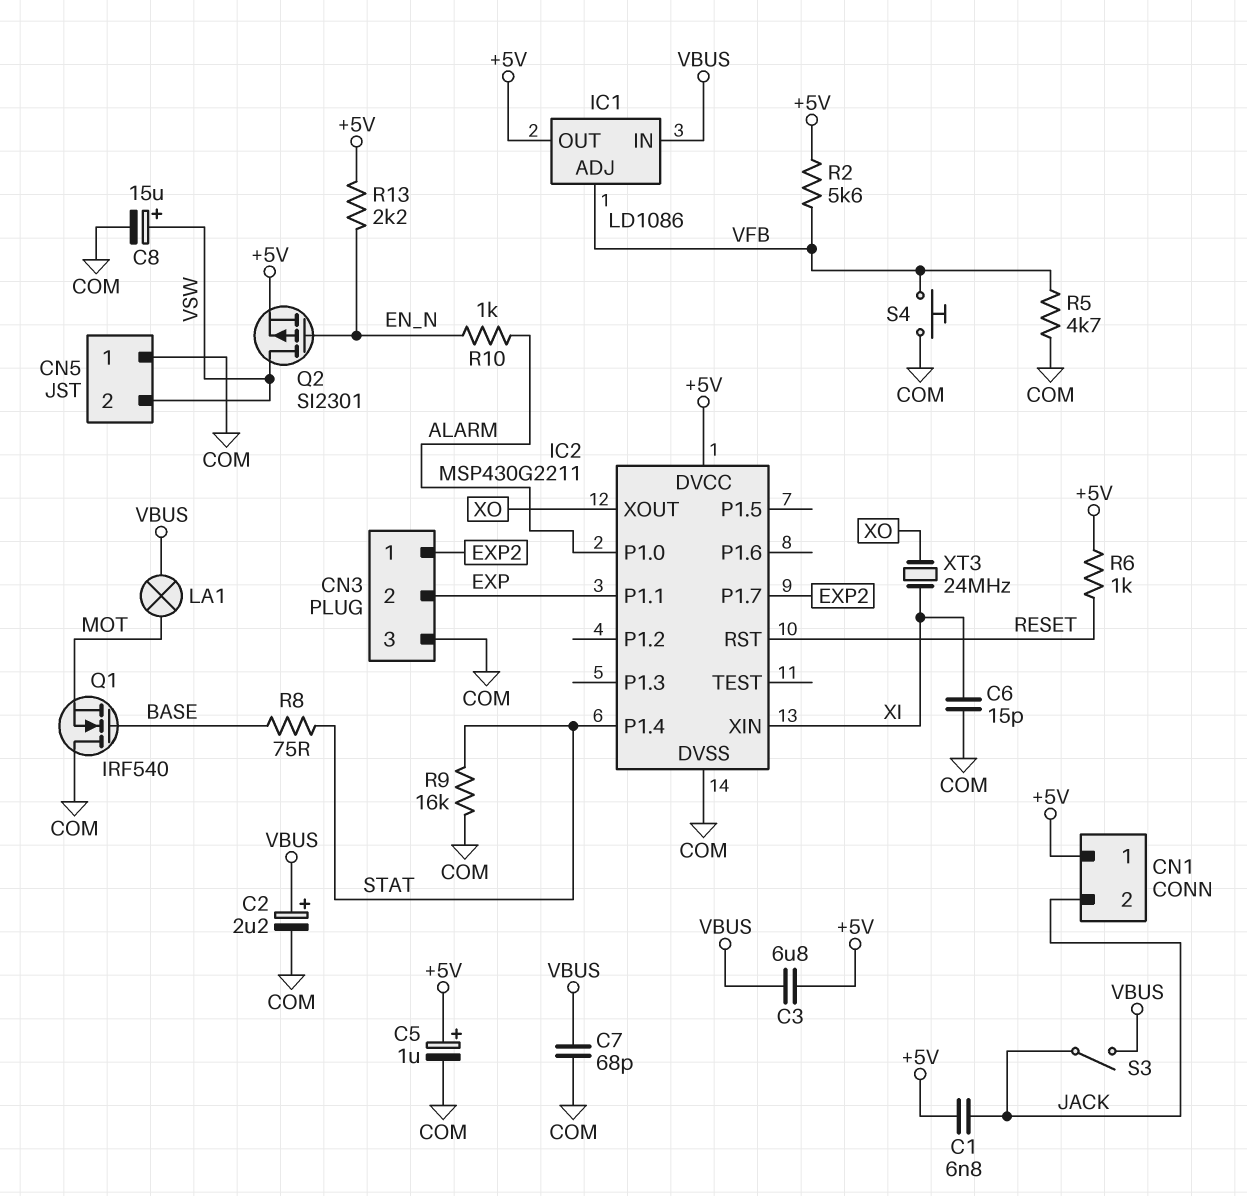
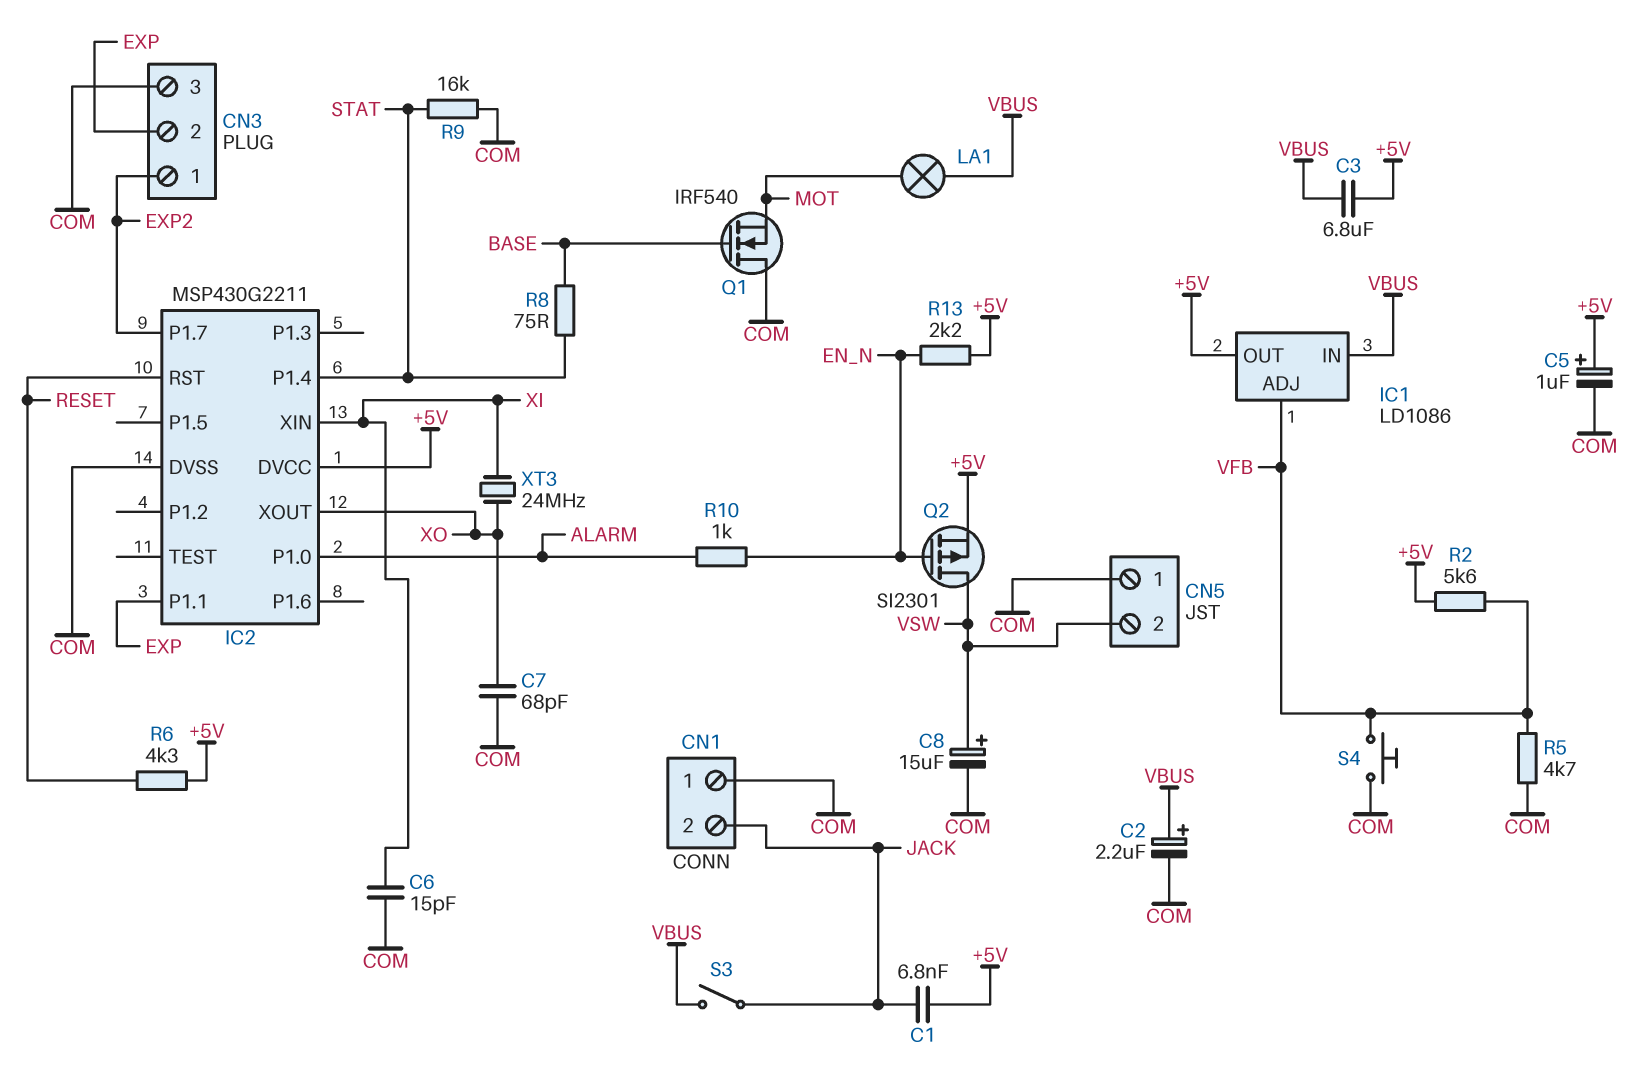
C7: 68pF (COM, VBUS) -> 68pF (COM, XO)
CN1 pin 1: +5V -> COM
R6: 1k (+5V, RESET) -> 4.3k (+5V, RESET)

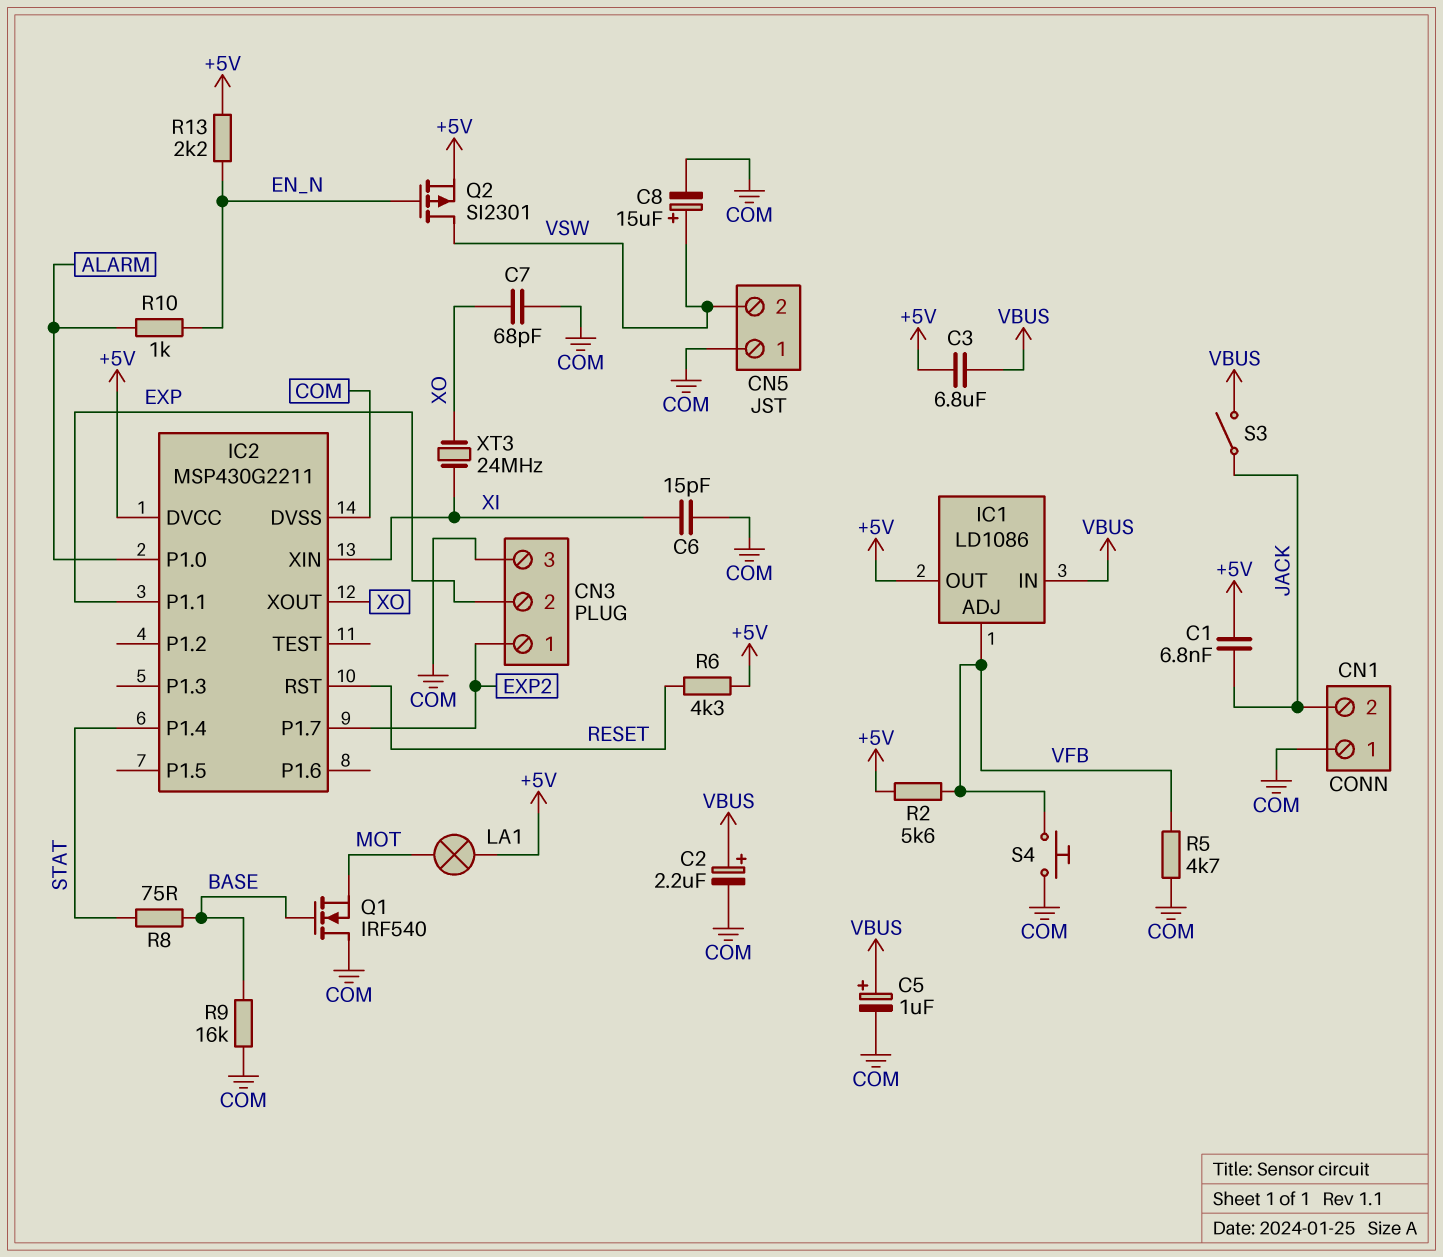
C5: 1uF (plus +5V, minus COM) -> 1uF (plus VBUS, minus COM)
LA1: lamp (MOT, VBUS) -> lamp (+5V, MOT)
R9: 16k (COM, STAT) -> 16k (BASE, COM)

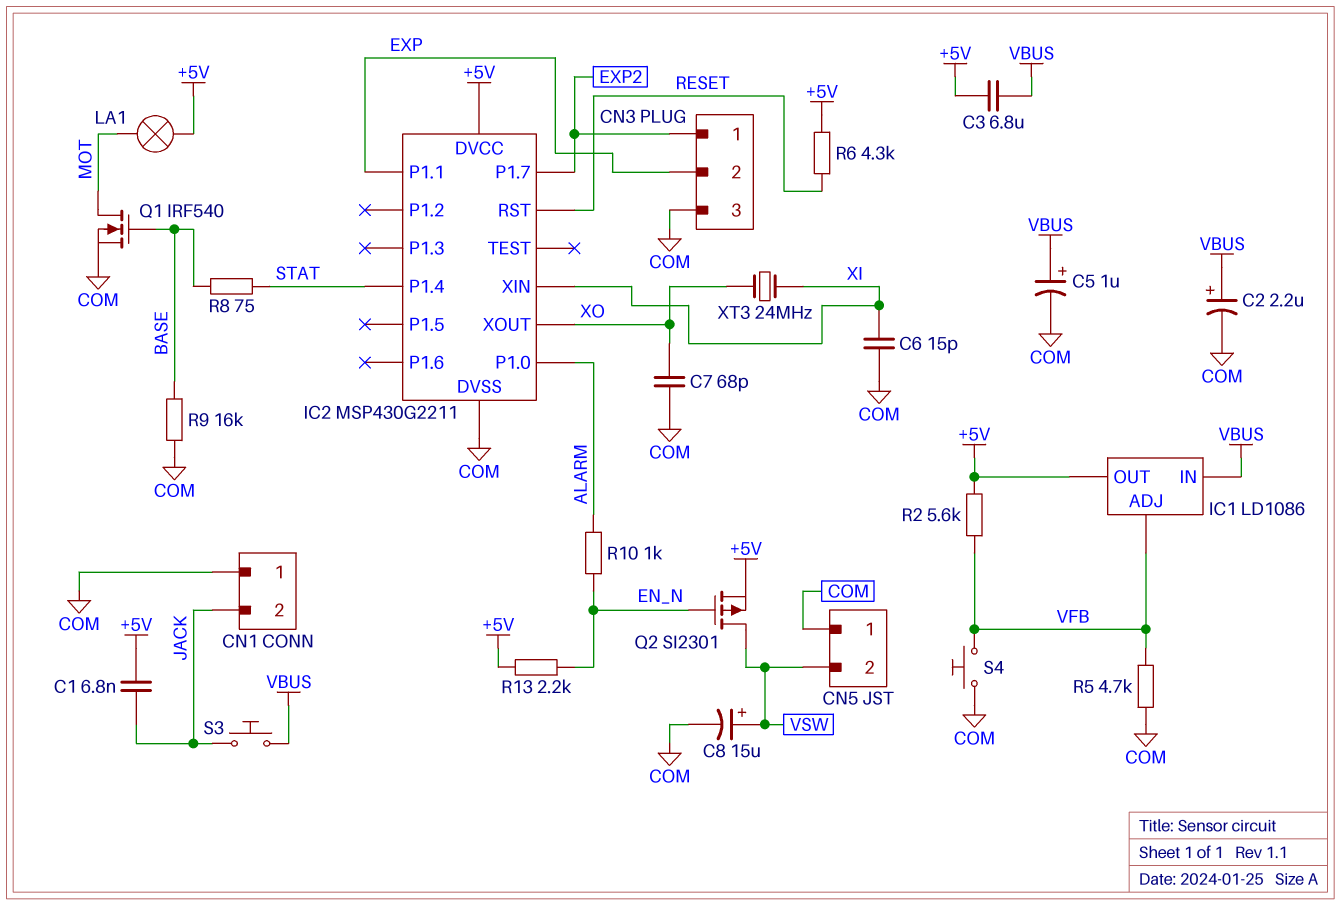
Q1: NMOS IRF540 (G BASE, D COM, S MOT) -> NMOS IRF540 (G BASE, D MOT, S COM)
S3: switch (JACK, VBUS) -> button (JACK, VBUS)

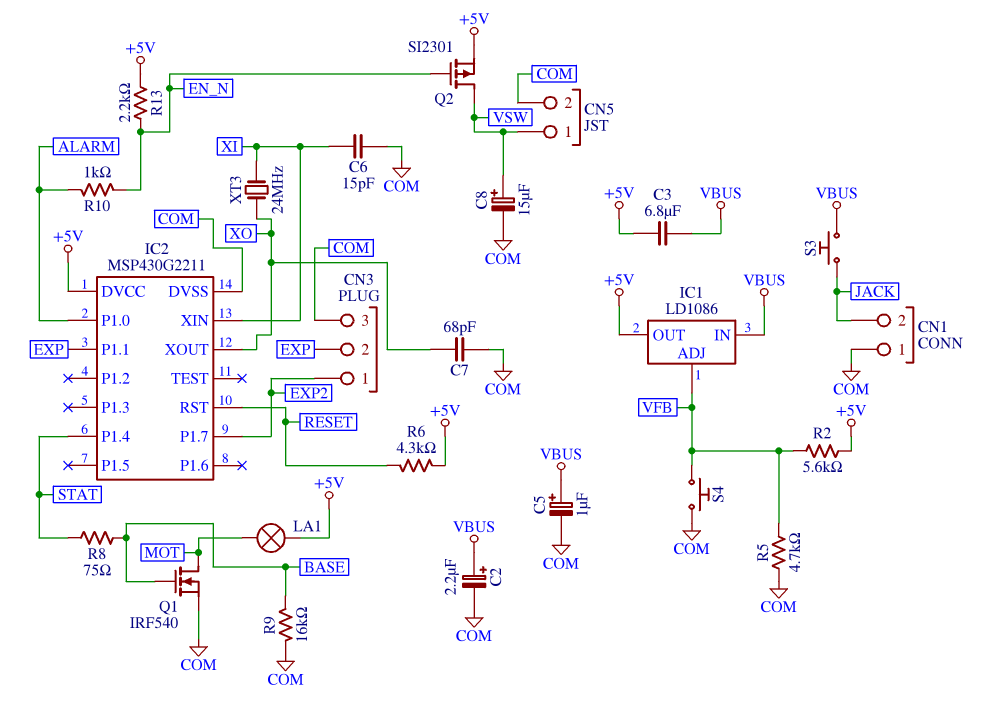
C1: 6.8nF (+5V, JACK) -> none
CN5 pin 1: COM -> VSW
CN5 pin 2: VSW -> COM

